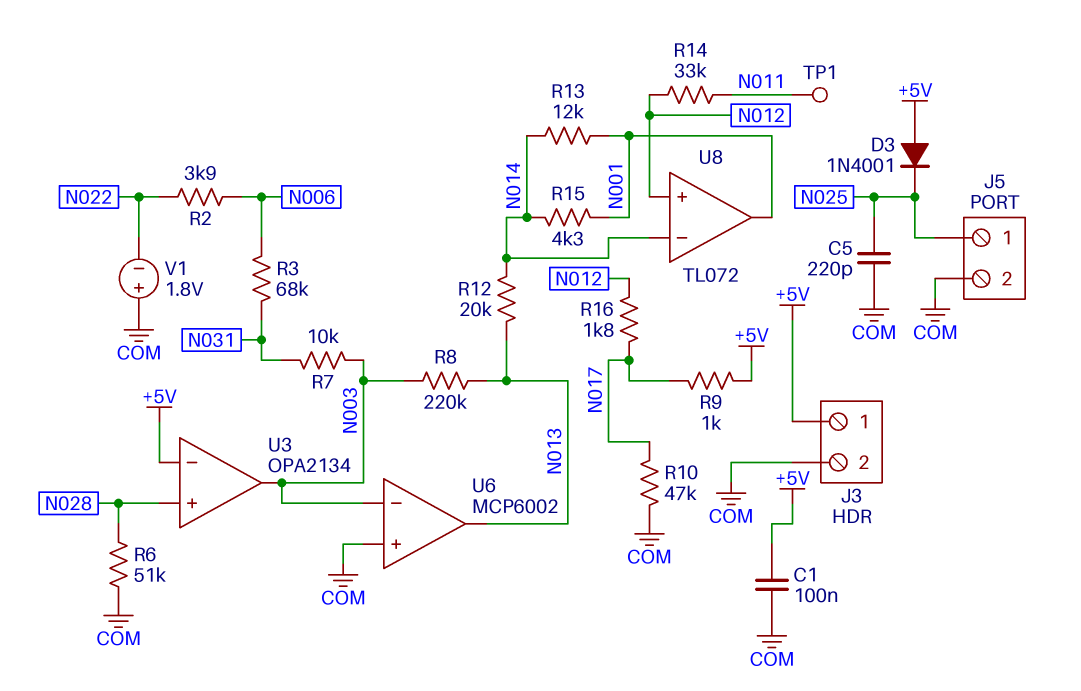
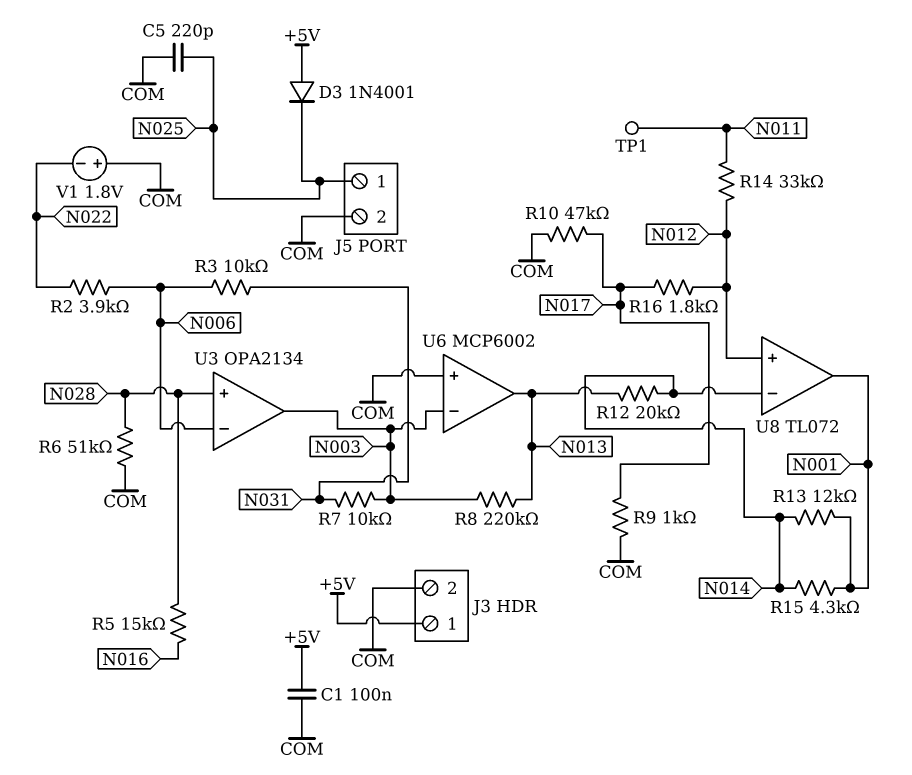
R3: 68k (N006, N031) -> 10k (N006, N031)
R5: none -> 15k (N016, N028)
R9: 1k (+5V, N017) -> 1k (COM, N017)
U3 pin in-: +5V -> N006

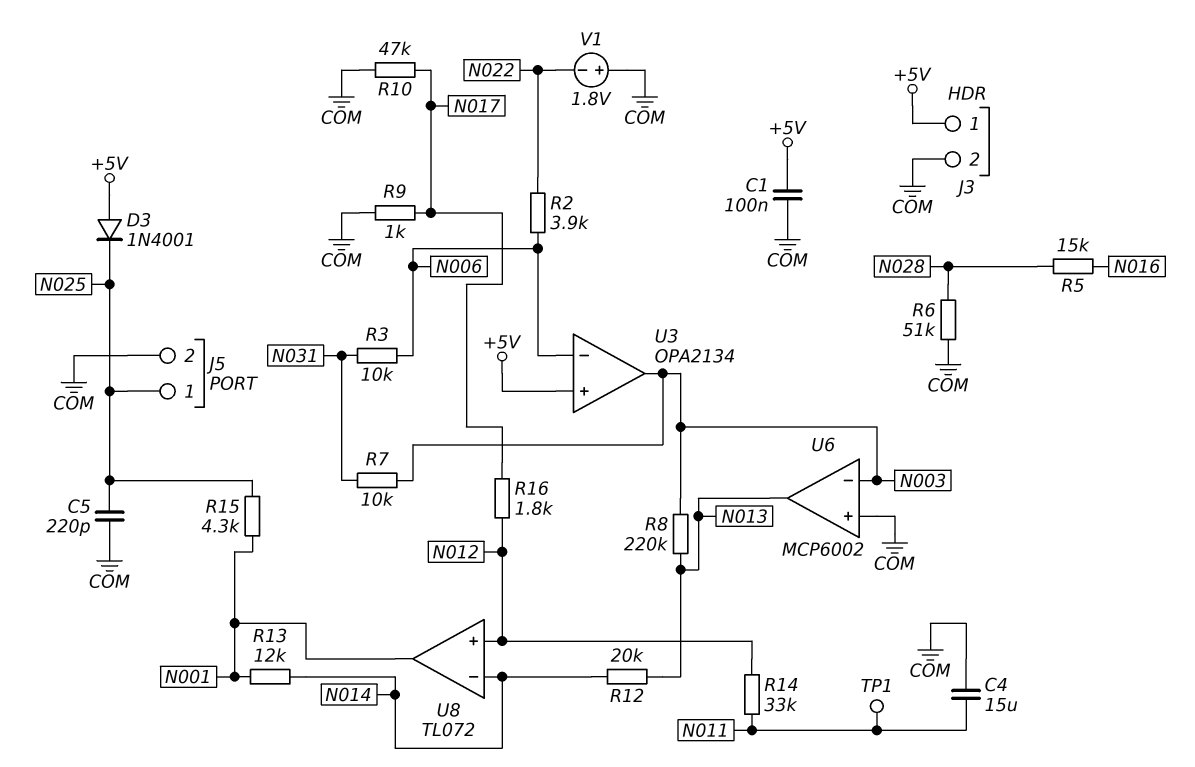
C4: none -> 15uF (COM, N011)
R15: 4.3k (N001, N014) -> 4.3k (N001, N025)
U3 pin in+: N028 -> +5V

